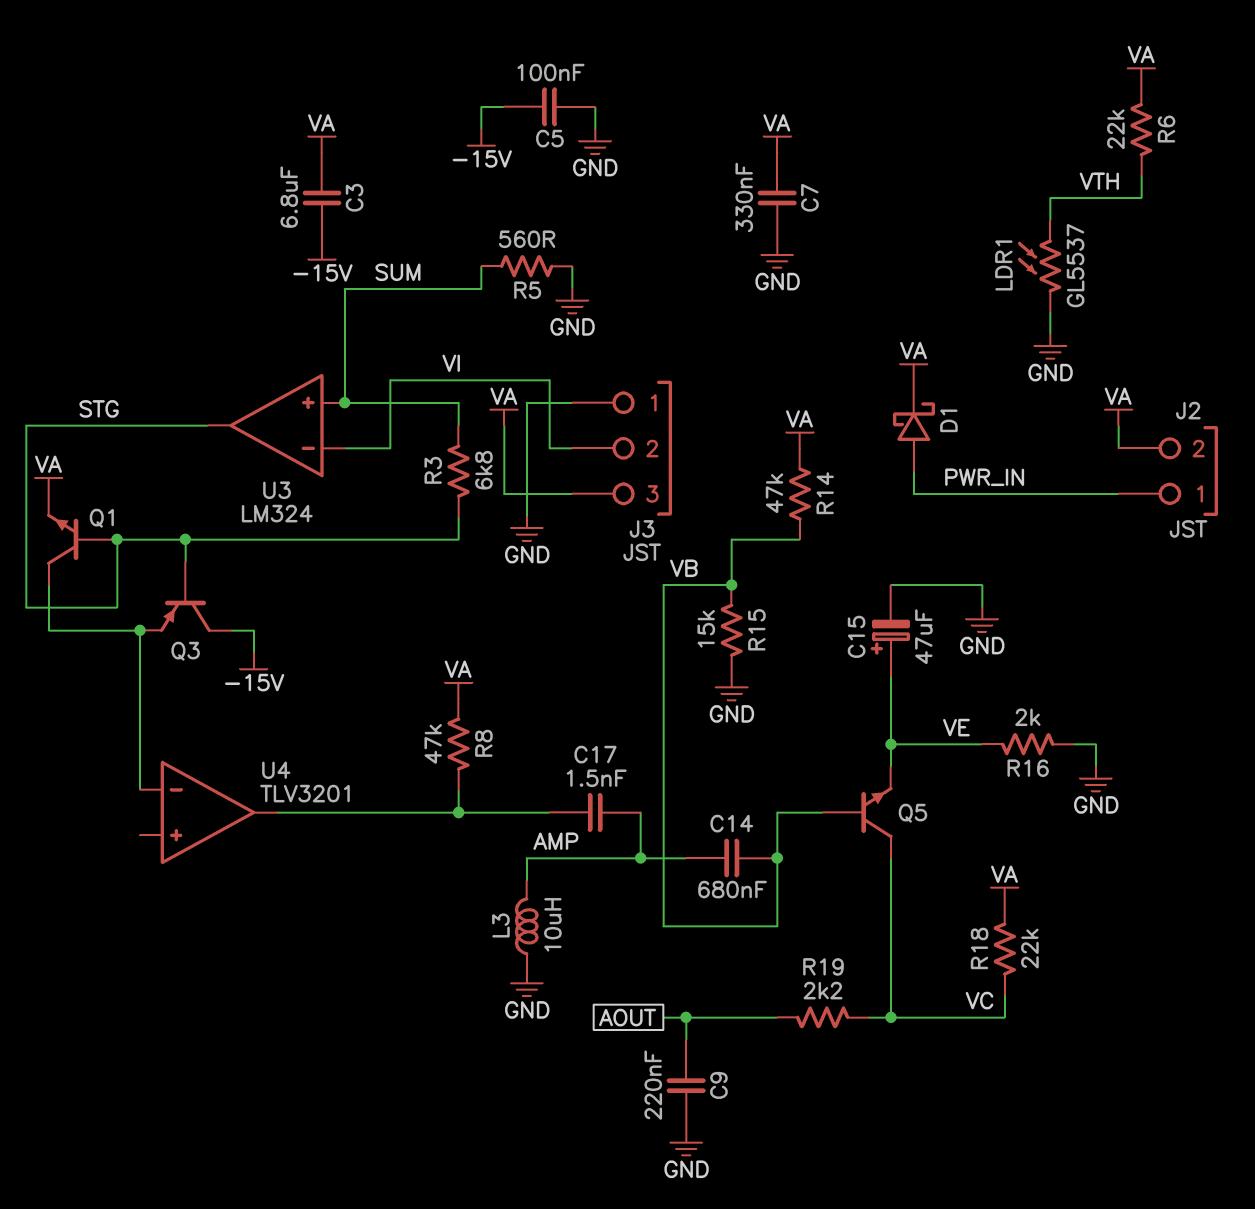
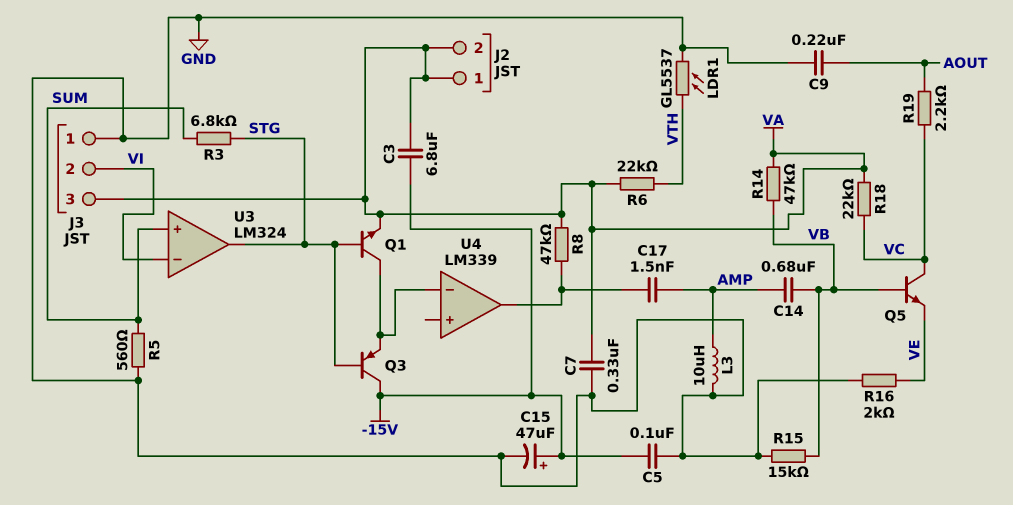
C15: 47uF (plus VE, minus GND) -> 47uF (plus -15V, minus GND)
D1: schottky (A PWR_IN, K VA) -> none
J2 pin 1: PWR_IN -> VA
U4: TLV3201 -> LM339

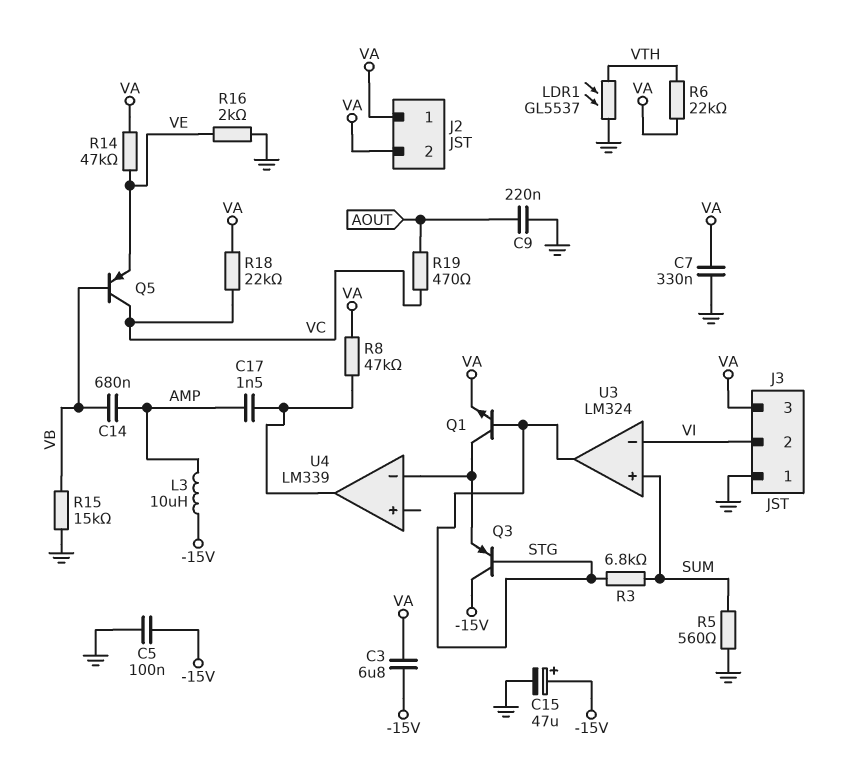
L3: 10uH (AMP, GND) -> 10uH (-15V, AMP)
Q5: NPN (B VB, C VC, E VE) -> PNP (B VB, C VC, E VE)
R14: 47k (VA, VB) -> 47k (VA, VE)
R19: 2.2k (AOUT, VC) -> 470 (AOUT, VC)

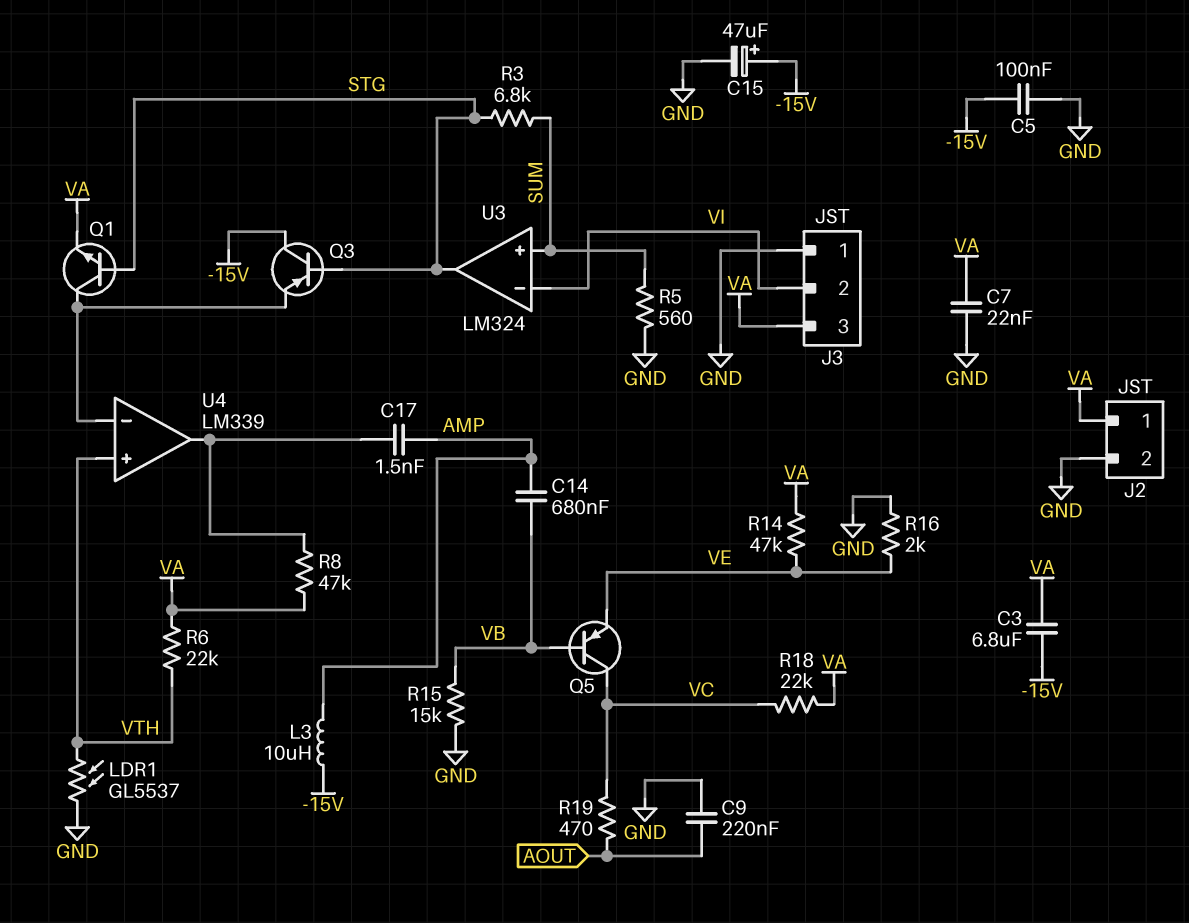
C7: 330nF (GND, VA) -> 22nF (GND, VA)
J2 pin 2: VA -> GND
U4 pin in+: none -> VTH

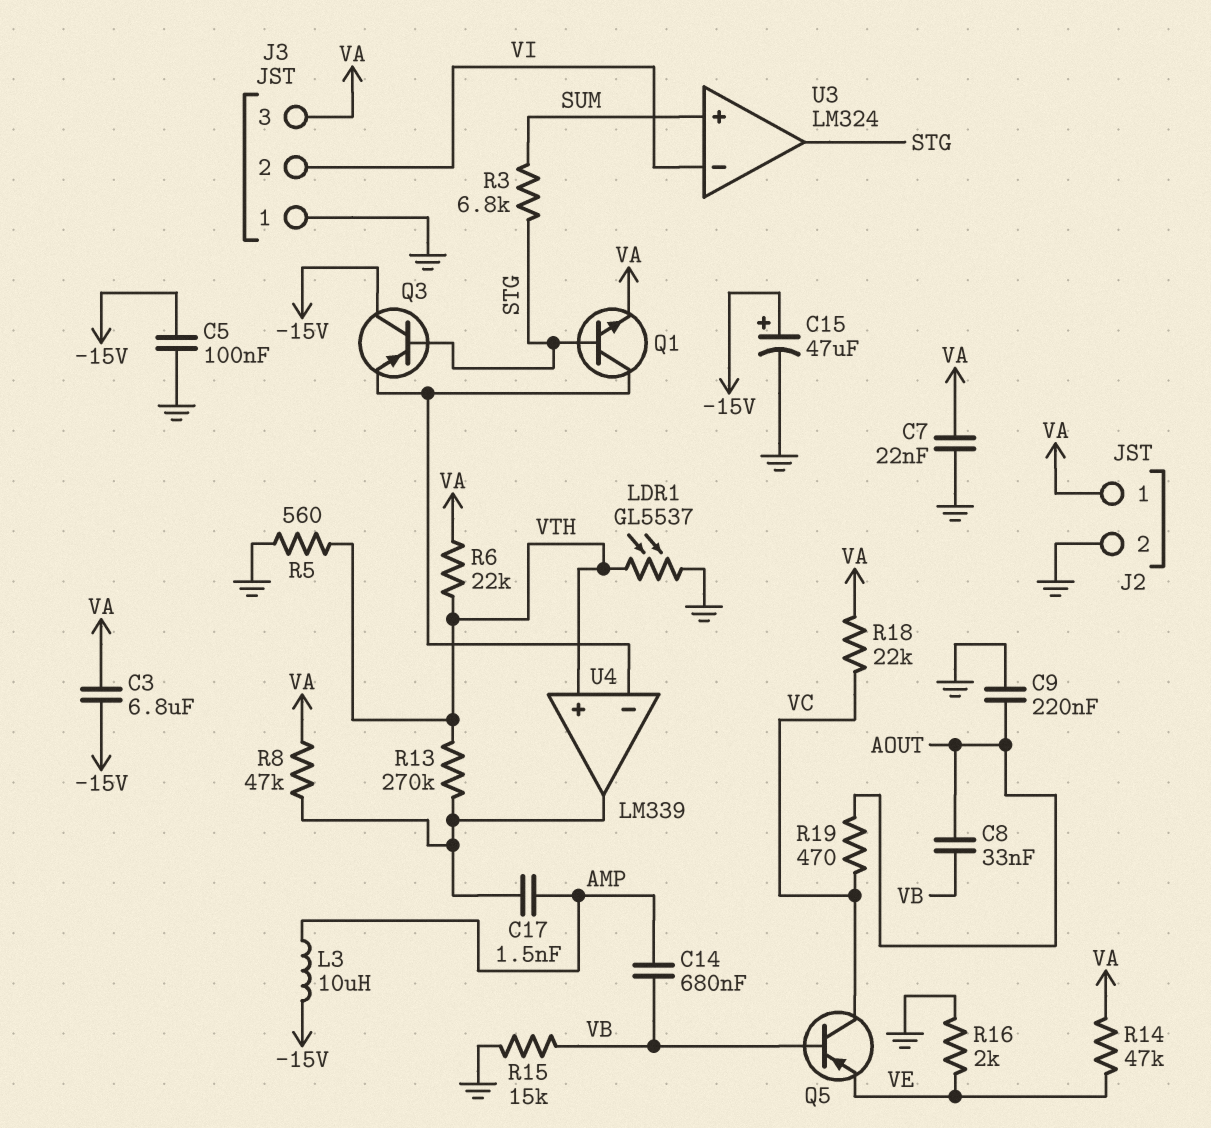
C8: none -> 33nF (AOUT, VB)
R5: 560 (GND, SUM) -> 560 (GND, VTH)
R13: none -> 270k (U4/out, VTH)

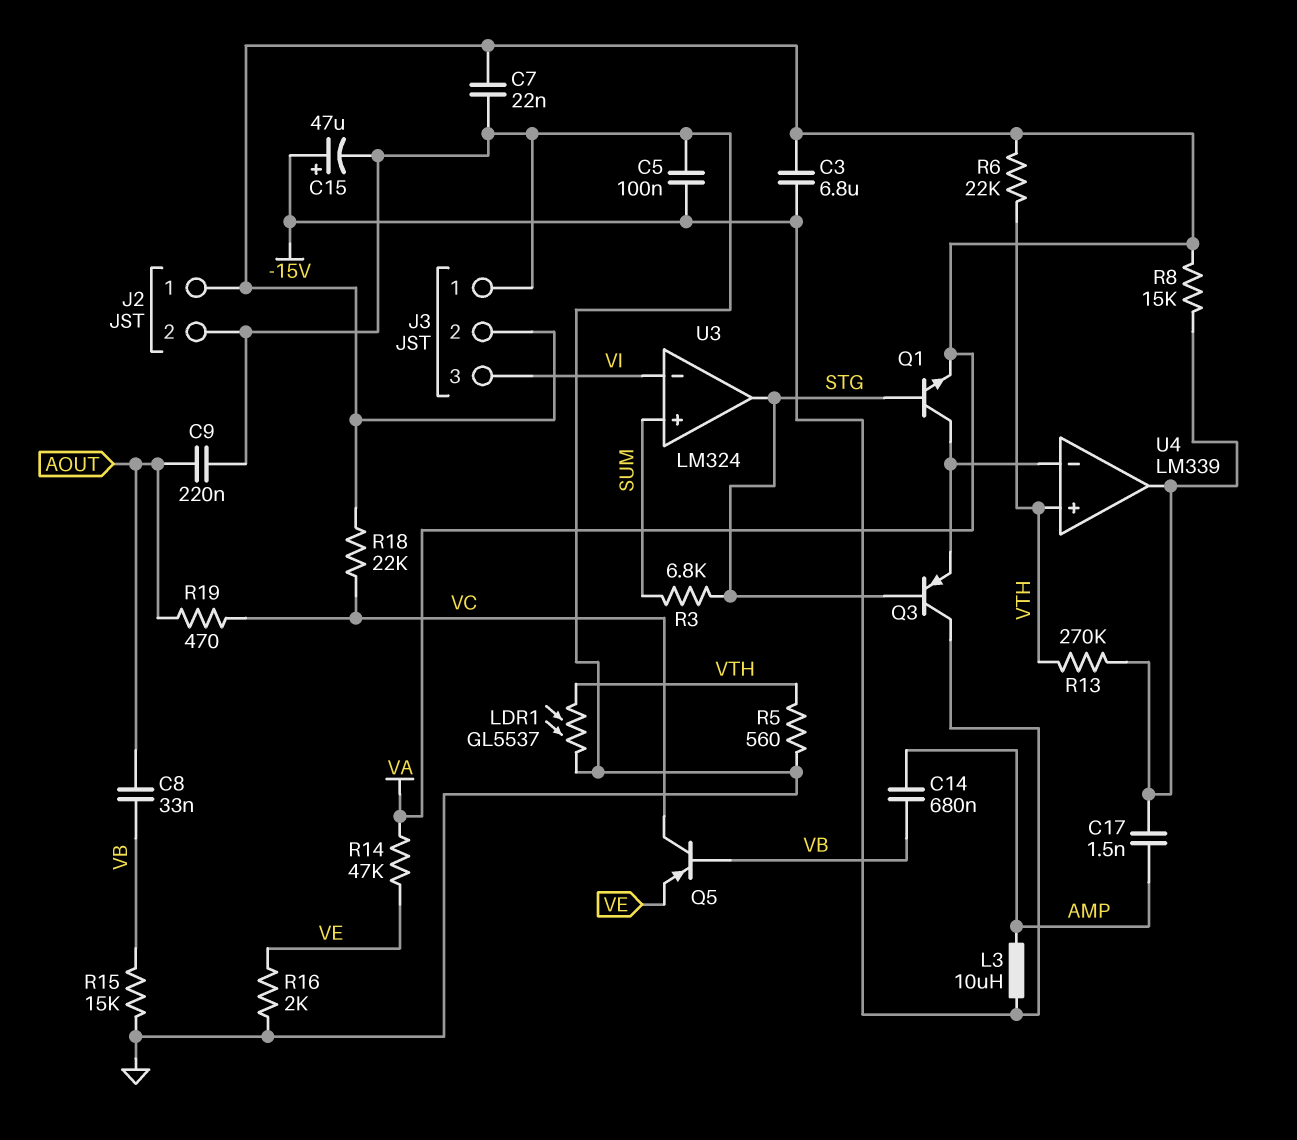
J3 pin 2: VI -> VA
J3 pin 3: VA -> VI
R8: 47k (U4/out, VA) -> 15k (U4/out, VA)

